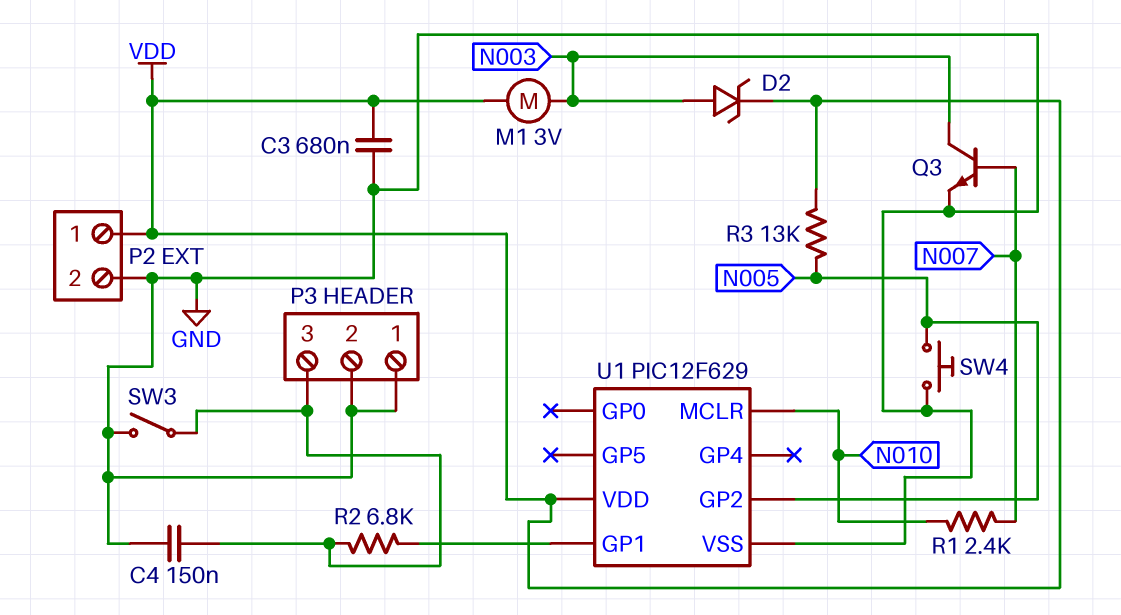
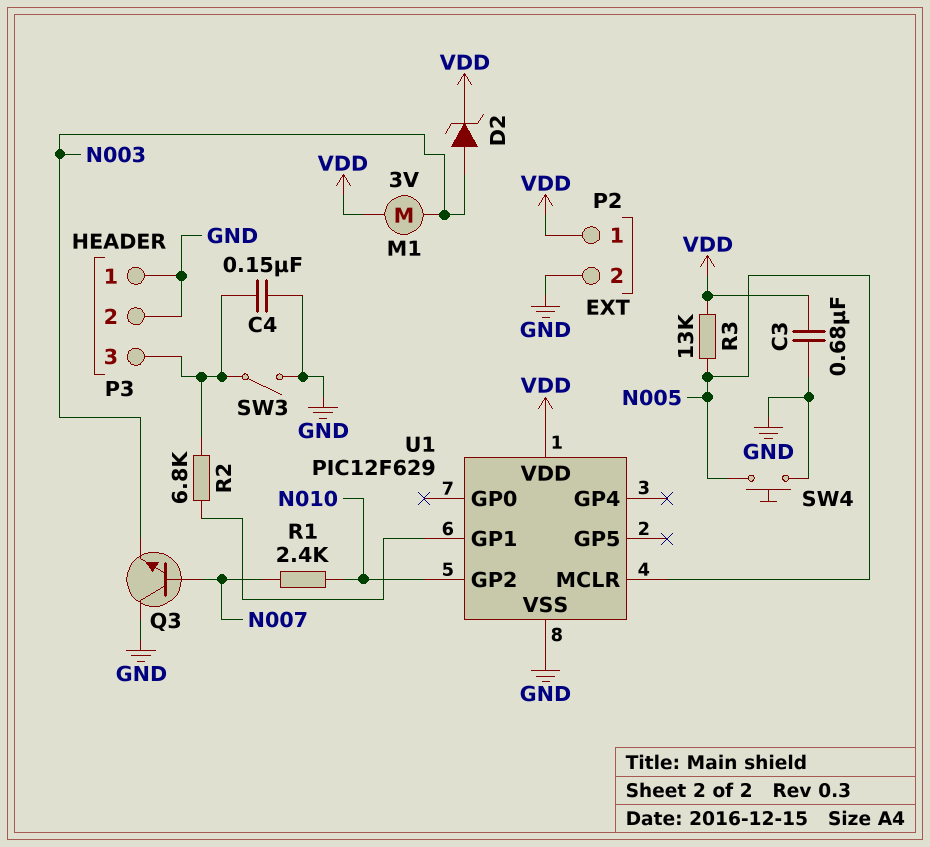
Q3: NPN (B N007, C N003, E GND) -> NPN (B N007, C GND, E N003)
U1 pin GP2: N005 -> N010
U1 pin MCLR: N010 -> N005

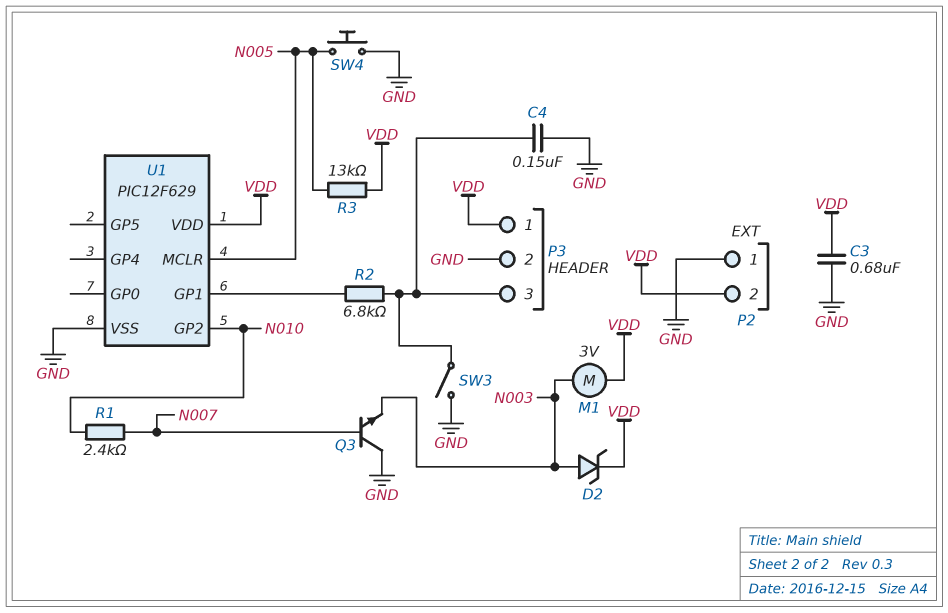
P2 pin 1: VDD -> GND
P2 pin 2: GND -> VDD
P3 pin 1: GND -> VDD

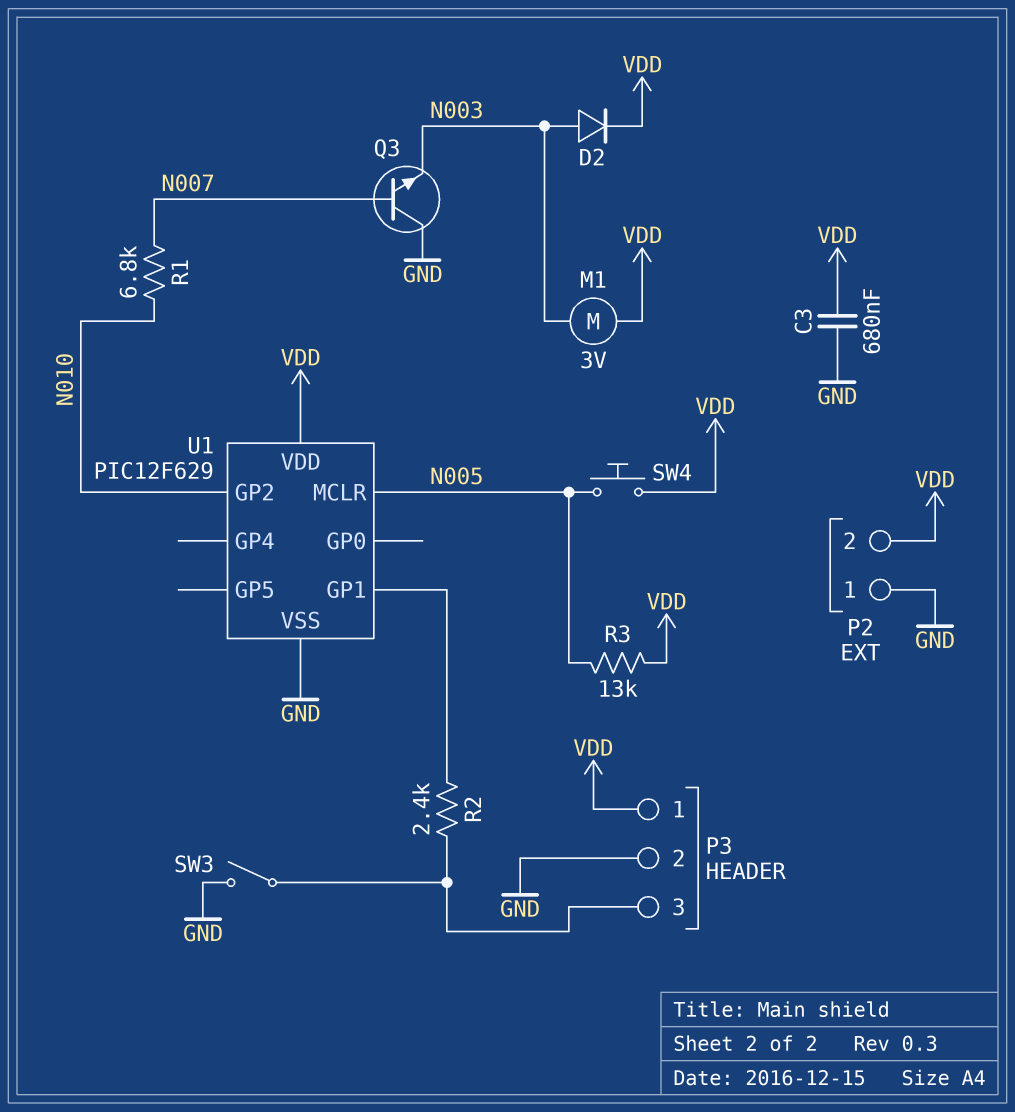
C4: 150nF (GND, P3/3) -> none
D2: zener (A N003, K VDD) -> diode (A N003, K VDD)
R1: 2.4k (N007, N010) -> 6.8k (N007, N010)
R2: 6.8k (P3/3, U1/GP1) -> 2.4k (P3/3, U1/GP1)
SW4: button (GND, N005) -> button (N005, VDD)

